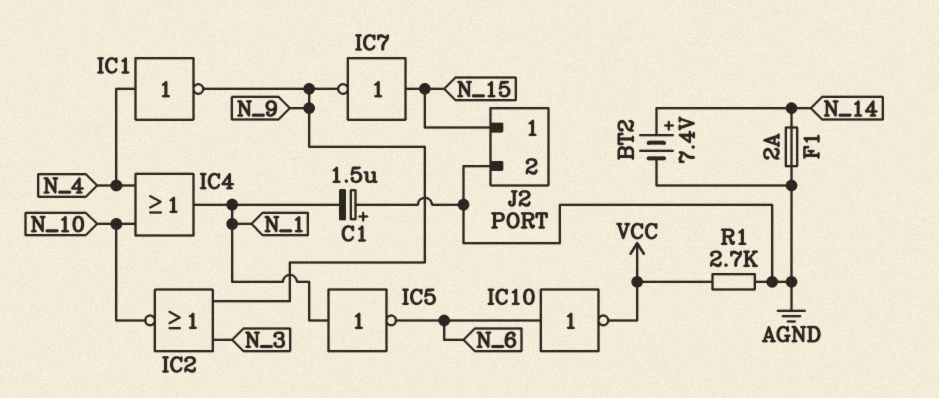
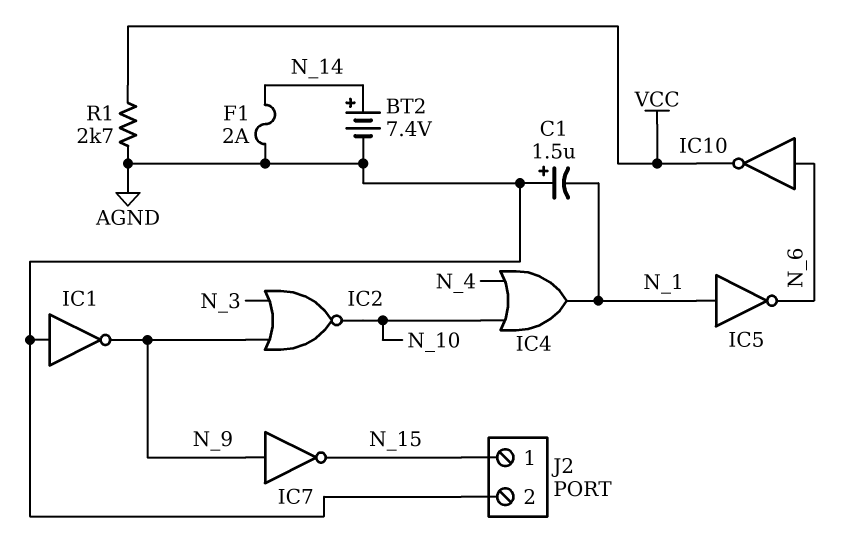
IC1: NOT (in N_4, out N_9) -> NOT (in AGND, out N_9)
IC7: NOT (in N_15, out N_9) -> NOT (in N_9, out N_15)

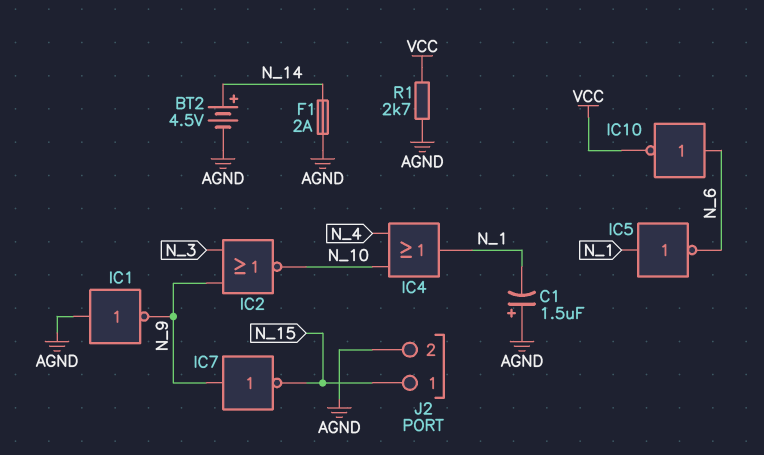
BT2: 7.4V (plus N_14, minus AGND) -> 4.5V (plus N_14, minus AGND)

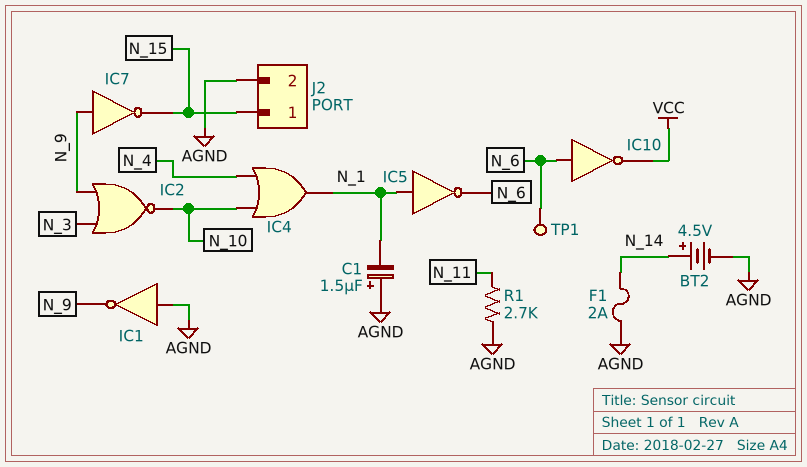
R1: 2.7k (AGND, VCC) -> 2.7k (AGND, N_11)
TP1: none -> test point (N_6)

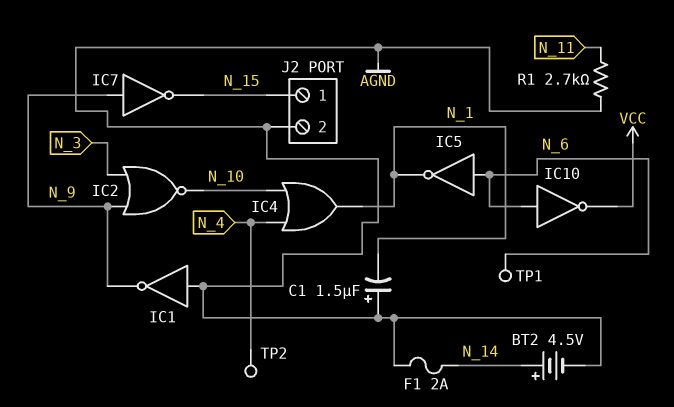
IC5: NOT (in N_1, out N_6) -> NOT (in N_6, out N_1)
TP2: none -> test point (N_4)

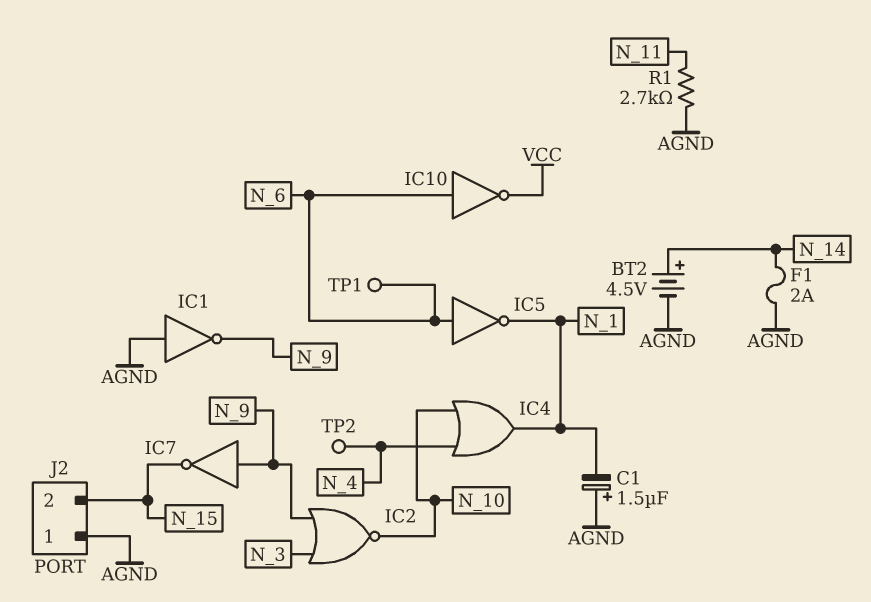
J2 pin 1: N_15 -> AGND
J2 pin 2: AGND -> N_15

